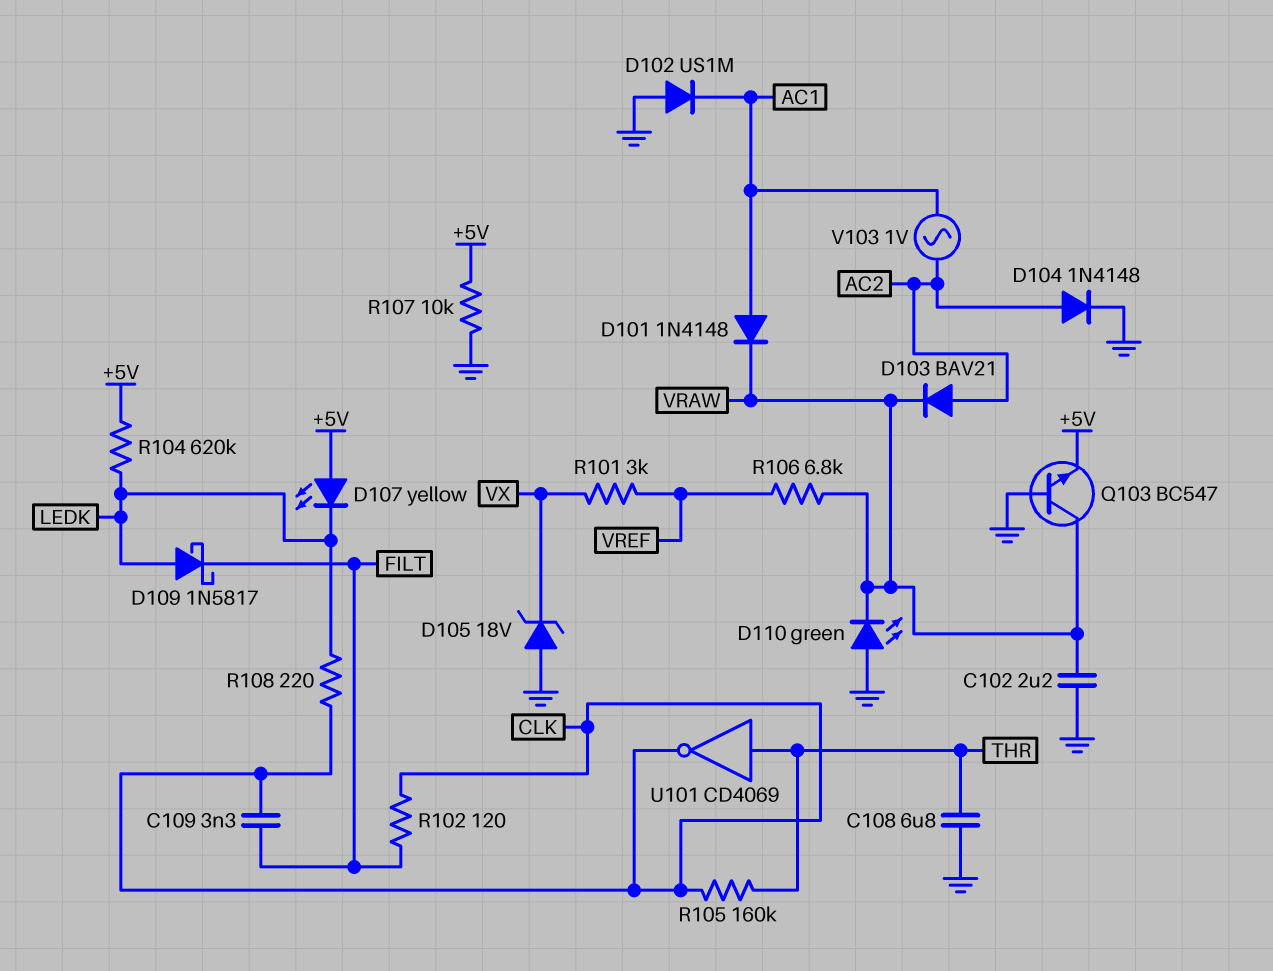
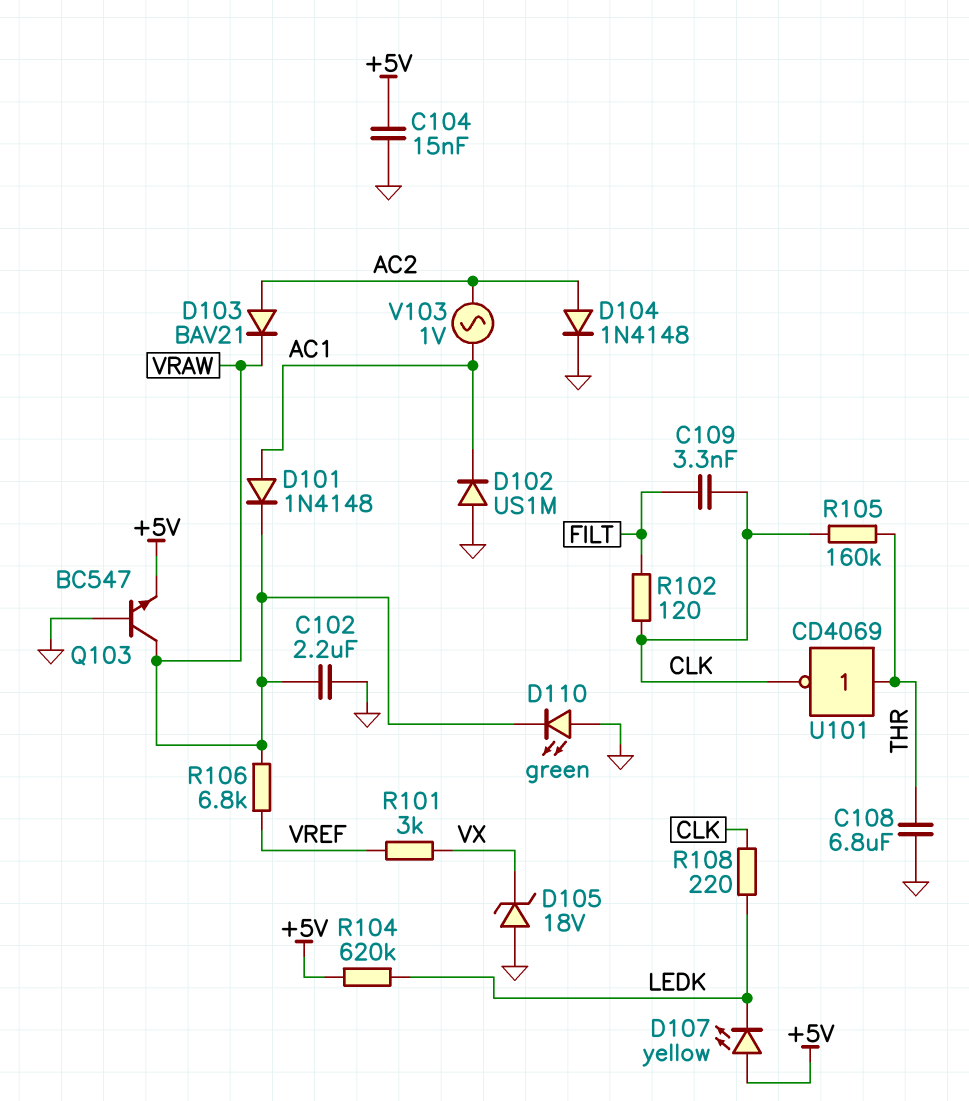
C104: none -> 15nF (+5V, GND)
D109: schottky 1N5817 (A LEDK, K FILT) -> none
R107: 10k (+5V, GND) -> none

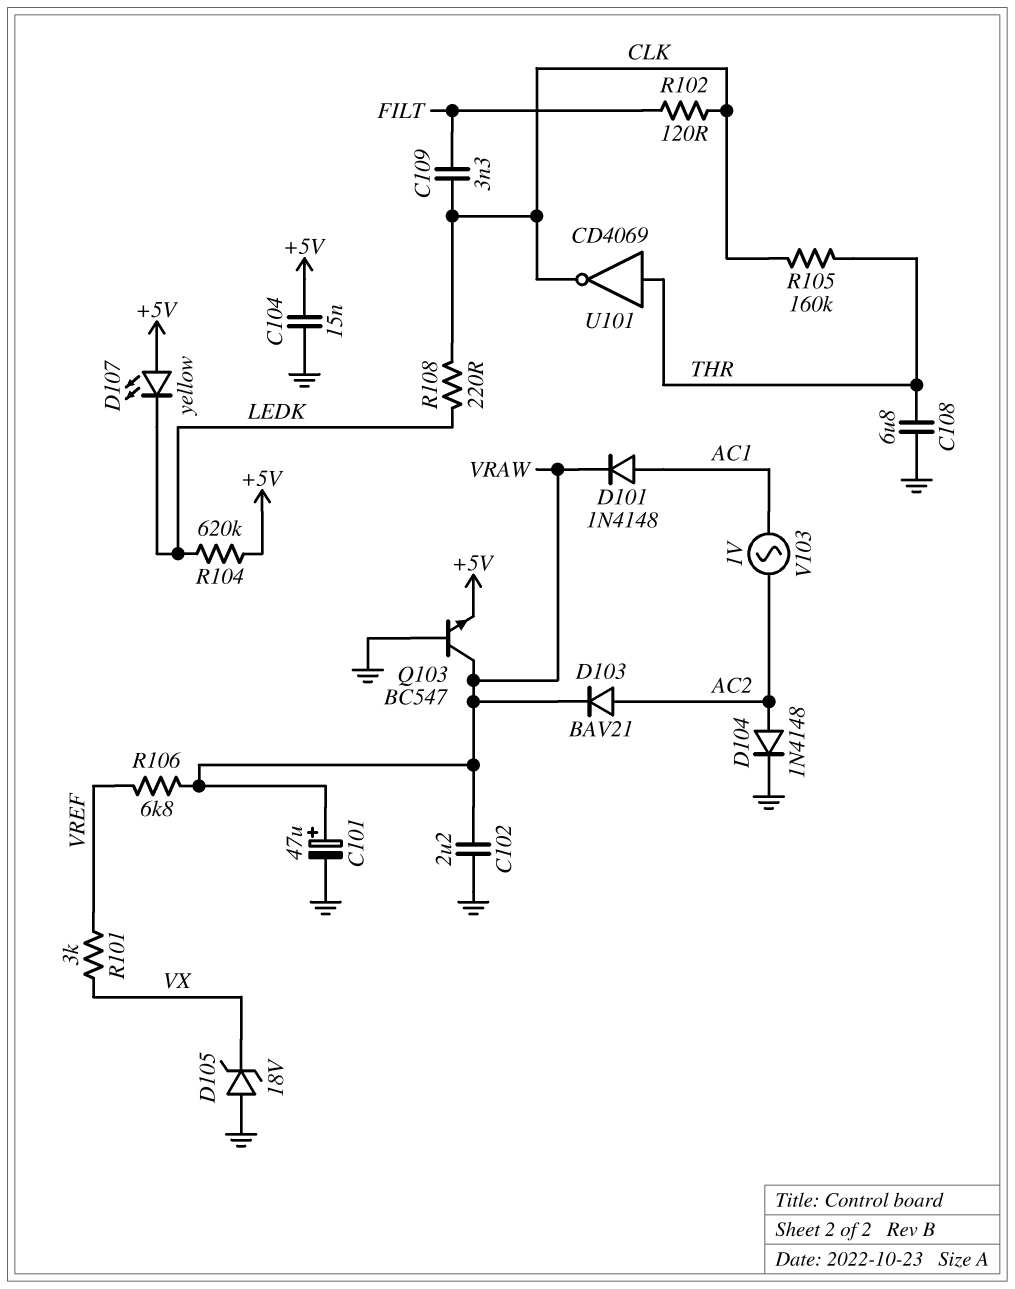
C101: none -> 47uF (plus VRAW, minus GND)
D102: diode US1M (A GND, K AC1) -> none
D110: LED green (A GND, K VRAW) -> none

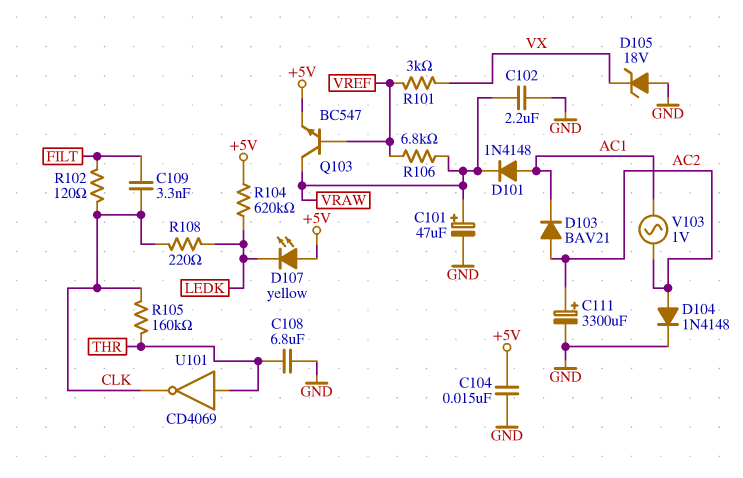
C111: none -> 3300uF (plus AC2, minus GND)
D103: diode BAV21 (A AC2, K VRAW) -> diode BAV21 (A AC2, K AC1)
Q103: NPN BC547 (B GND, C VRAW, E +5V) -> NPN BC547 (B VREF, C VRAW, E +5V)

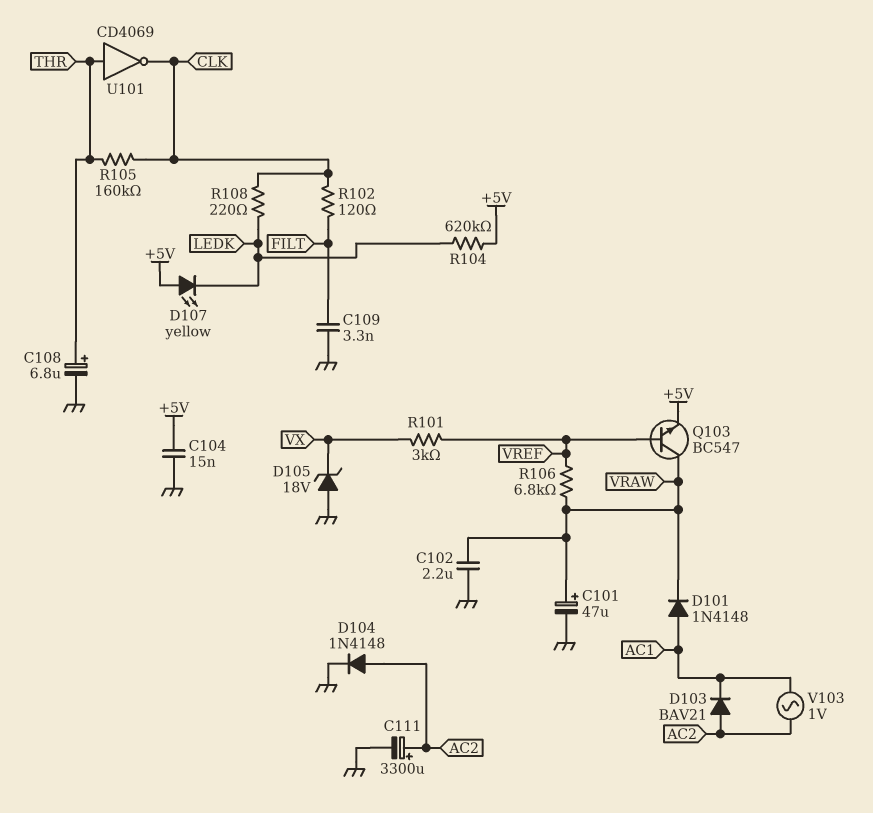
C108: 6.8uF (GND, THR) -> 6.8uF (plus THR, minus GND)
C109: 3.3nF (CLK, FILT) -> 3.3nF (FILT, GND)

